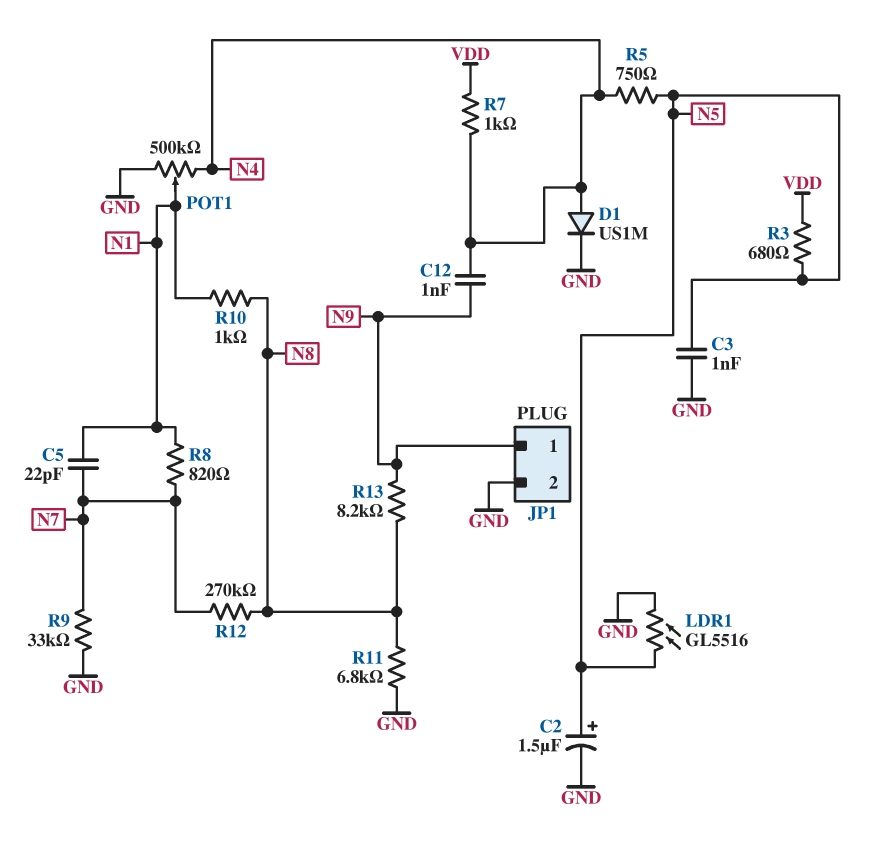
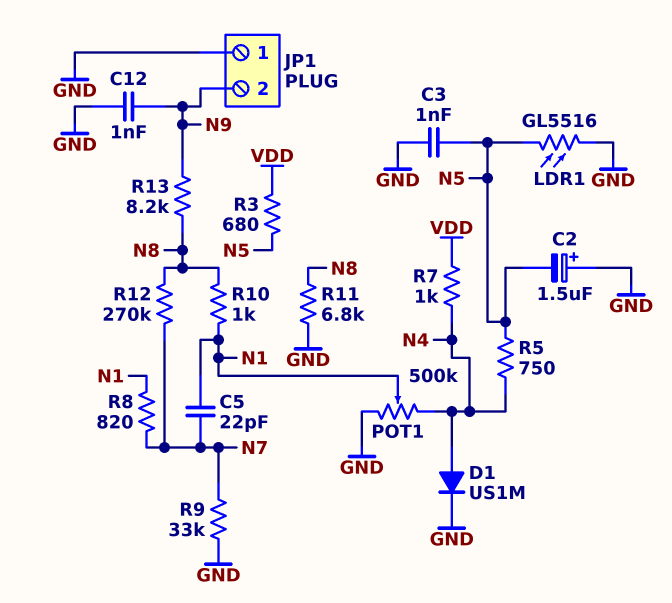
C2: 1.5uF (plus N5, minus GND) -> 1.5uF (plus GND, minus N5)
C12: 1nF (N4, N9) -> 1nF (GND, N9)
JP1 pin 1: N9 -> GND
JP1 pin 2: GND -> N9

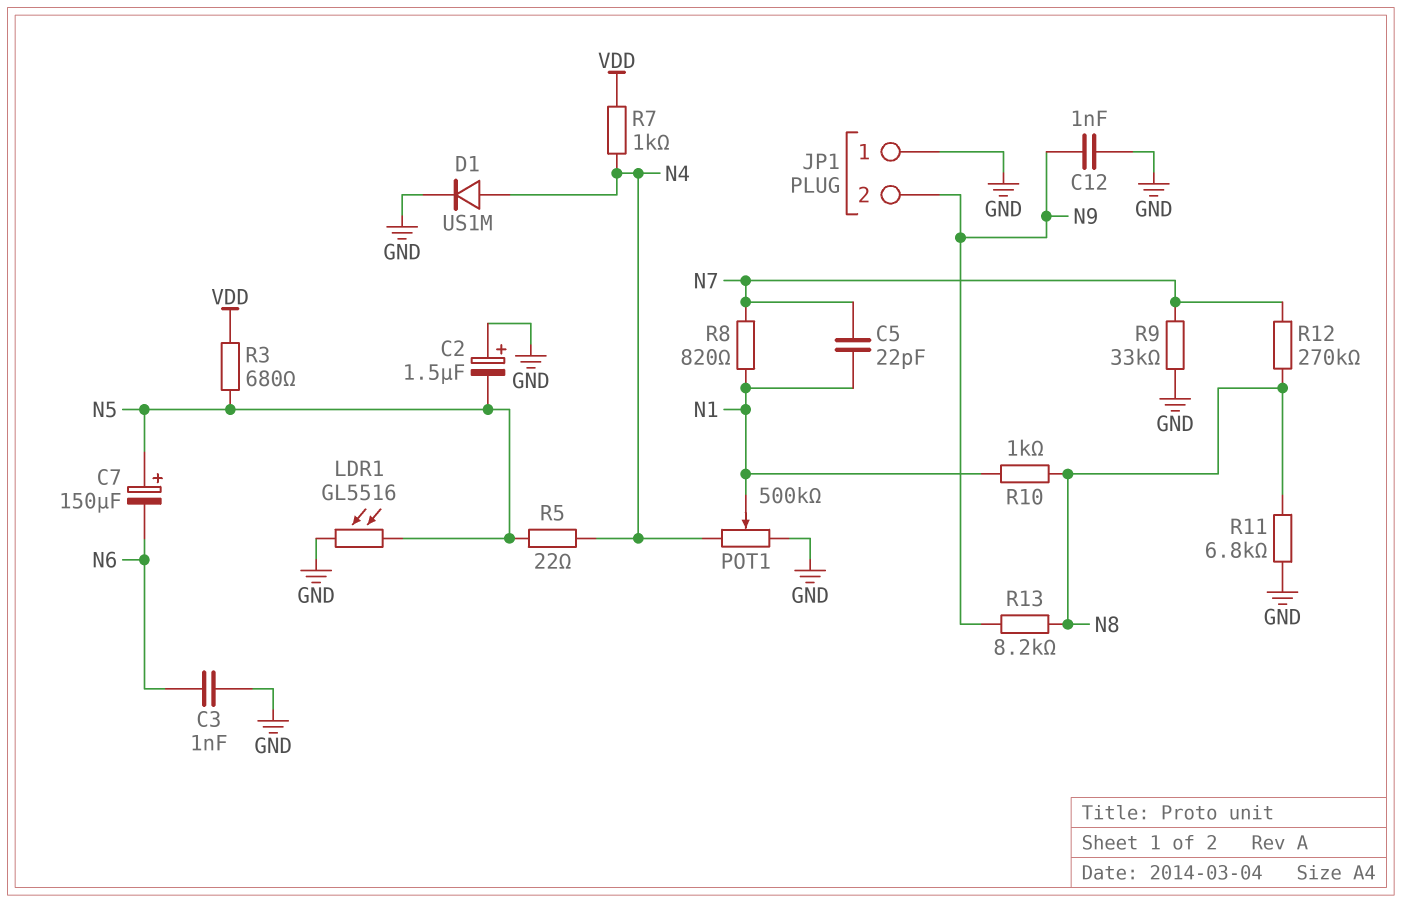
C3: 1nF (GND, N5) -> 1nF (GND, N6)
C7: none -> 150uF (plus N5, minus N6)
R5: 750 (N4, N5) -> 22 (N4, N5)

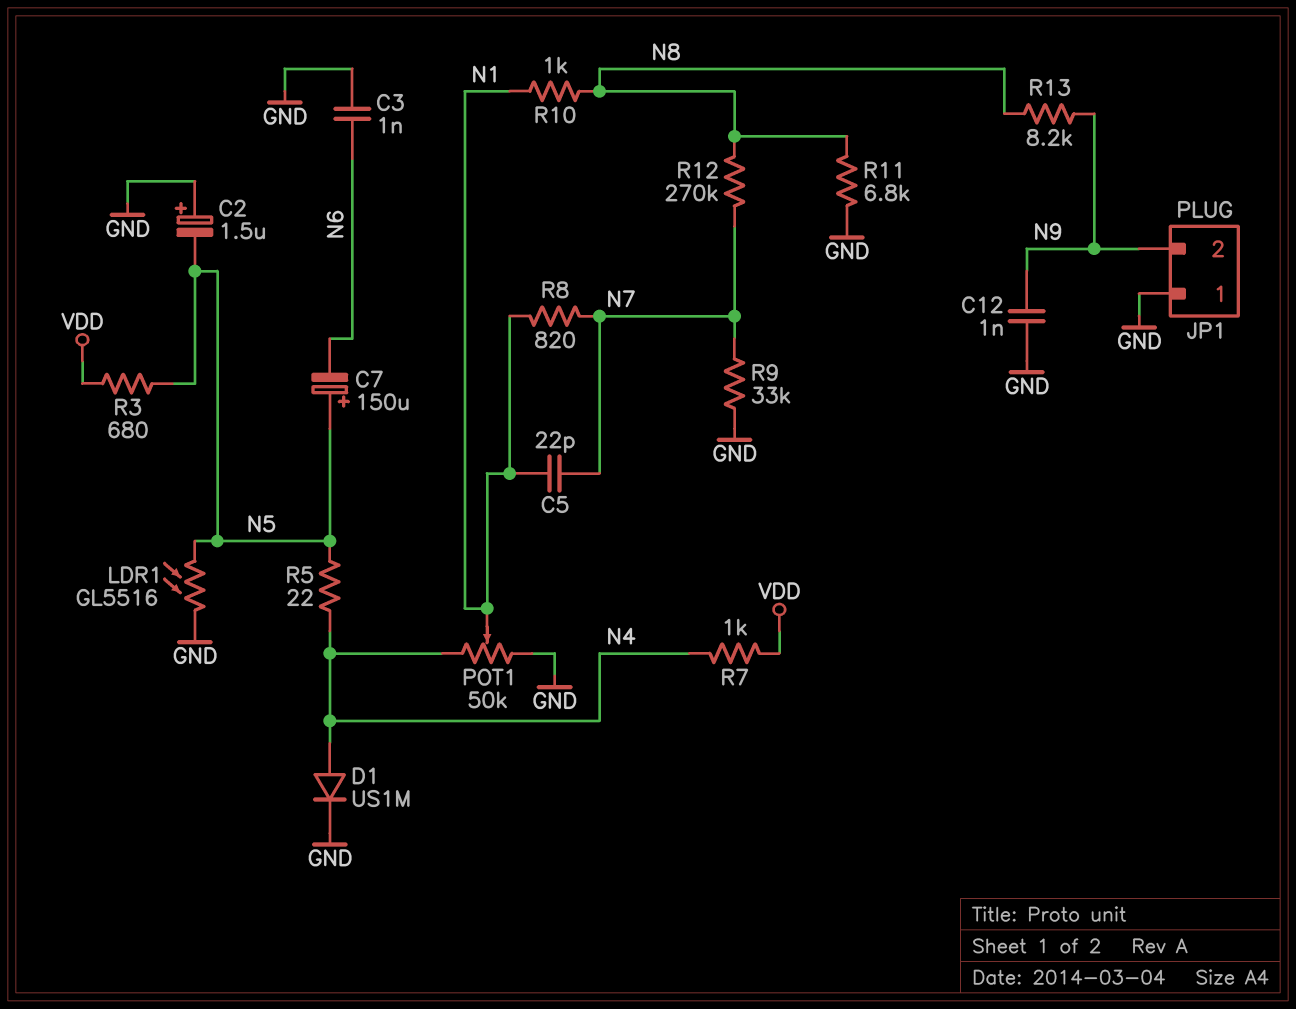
POT1: 500k (GND, N4, wiper N1) -> 50k (GND, N4, wiper N1)

